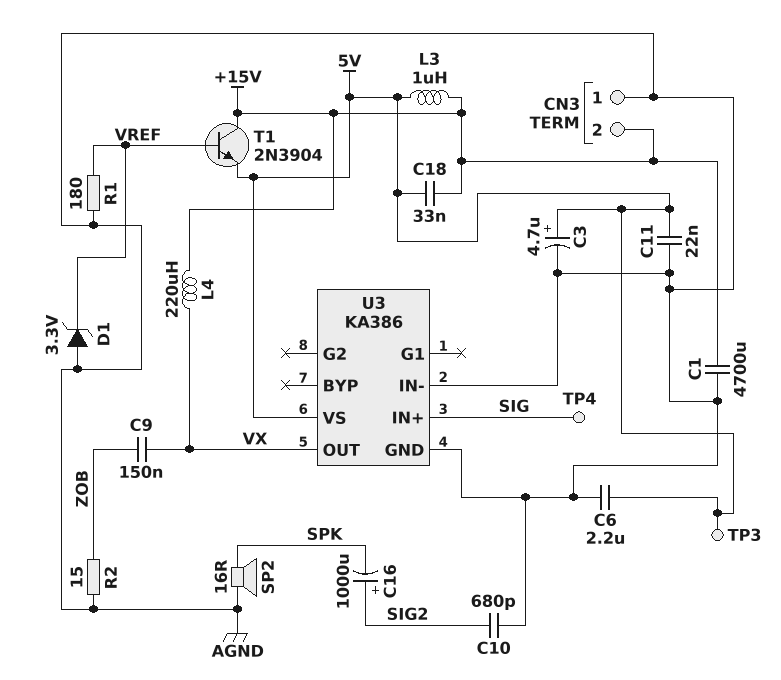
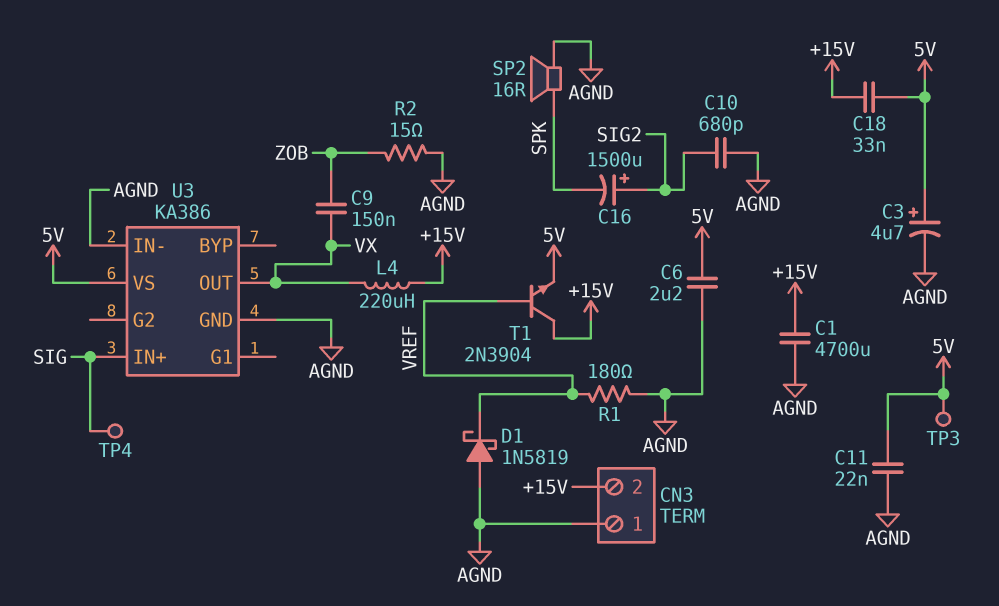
C16: 1000uF (plus SIG2, minus SPK) -> 1500uF (plus SIG2, minus SPK)
D1: zener 3.3V (A AGND, K VREF) -> schottky 1N5819 (A AGND, K VREF)
L3: 1uH (+15V, 5V) -> none

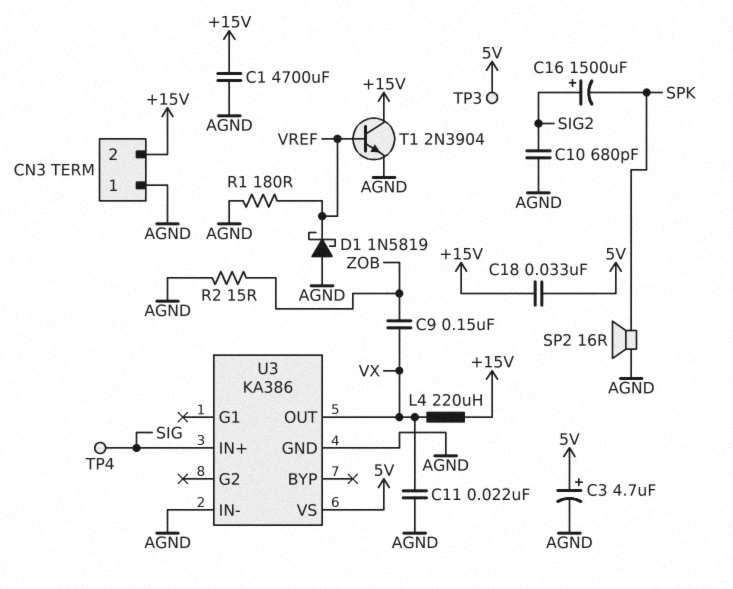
C6: 2.2uF (5V, AGND) -> none
C11: 22nF (5V, AGND) -> 22nF (AGND, VX)
T1: NPN 2N3904 (B VREF, C +15V, E 5V) -> NPN 2N3904 (B VREF, C +15V, E AGND)

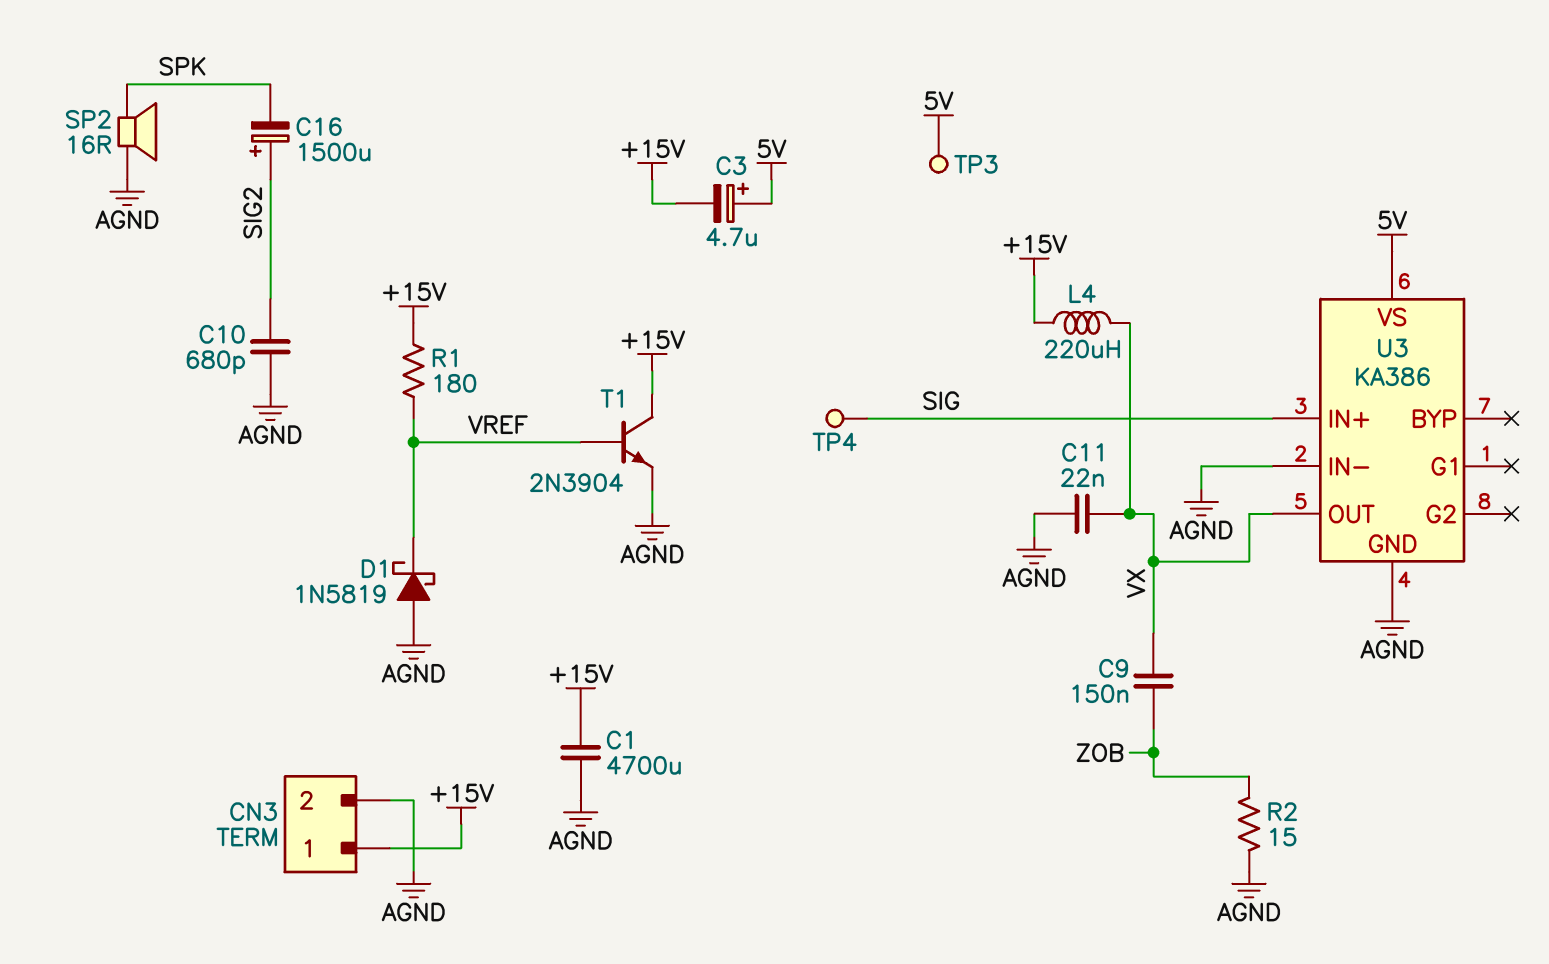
C3: 4.7uF (plus 5V, minus AGND) -> 4.7uF (plus 5V, minus +15V)
C18: 33nF (+15V, 5V) -> none
CN3 pin 1: AGND -> +15V
CN3 pin 2: +15V -> AGND
R1: 180 (AGND, VREF) -> 180 (+15V, VREF)

